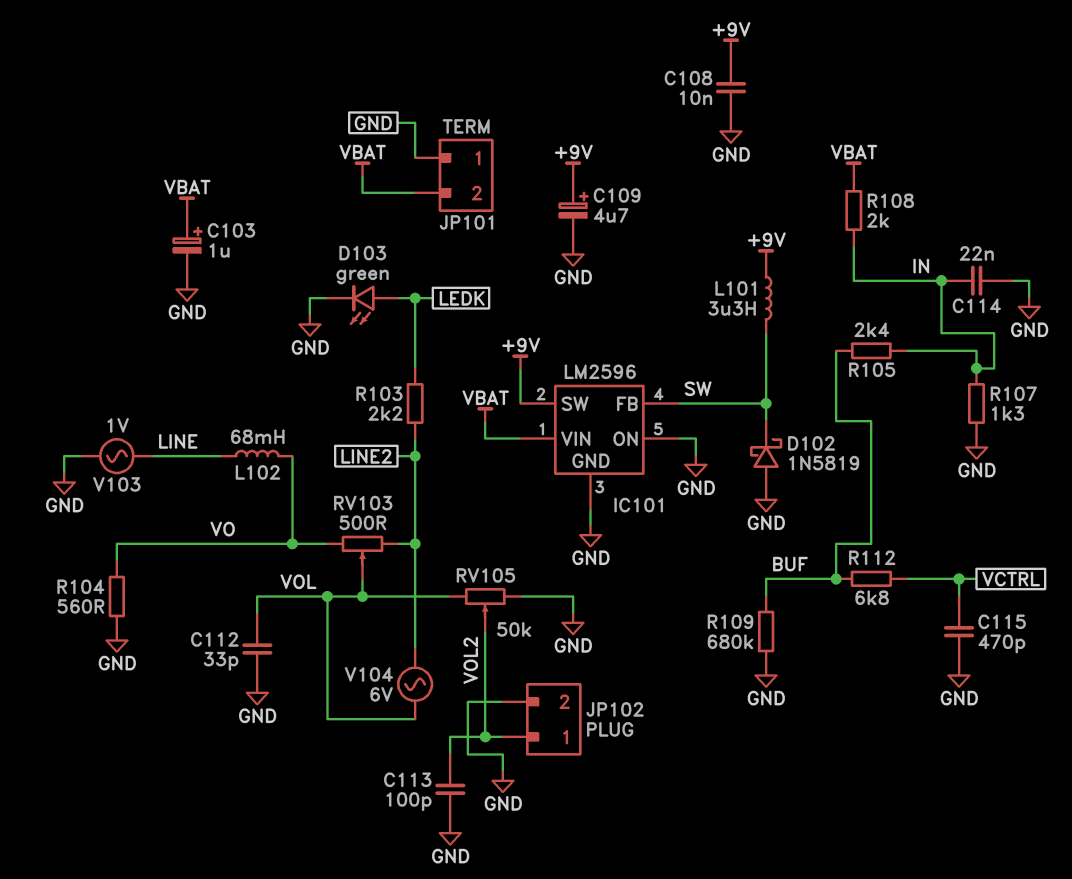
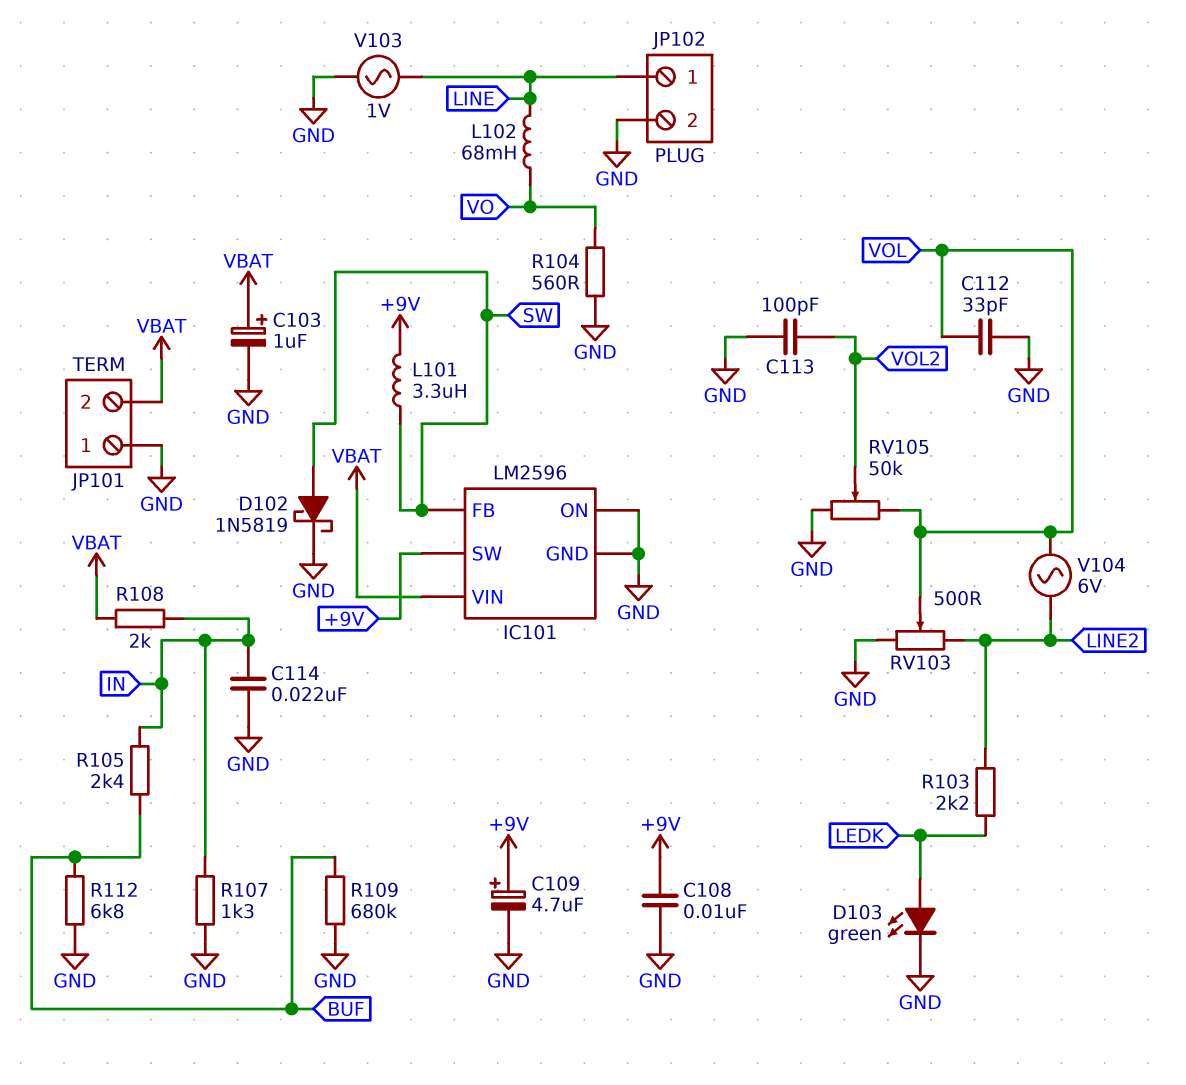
C115: 470pF (GND, VCTRL) -> none
D102: schottky 1N5819 (A GND, K SW) -> schottky 1N5819 (A SW, K GND)
JP102 pin 1: VOL2 -> LINE
R112: 6.8k (BUF, VCTRL) -> 6.8k (BUF, GND)
RV103: 500 (LINE2, VO, wiper VOL) -> 500 (GND, LINE2, wiper VOL)

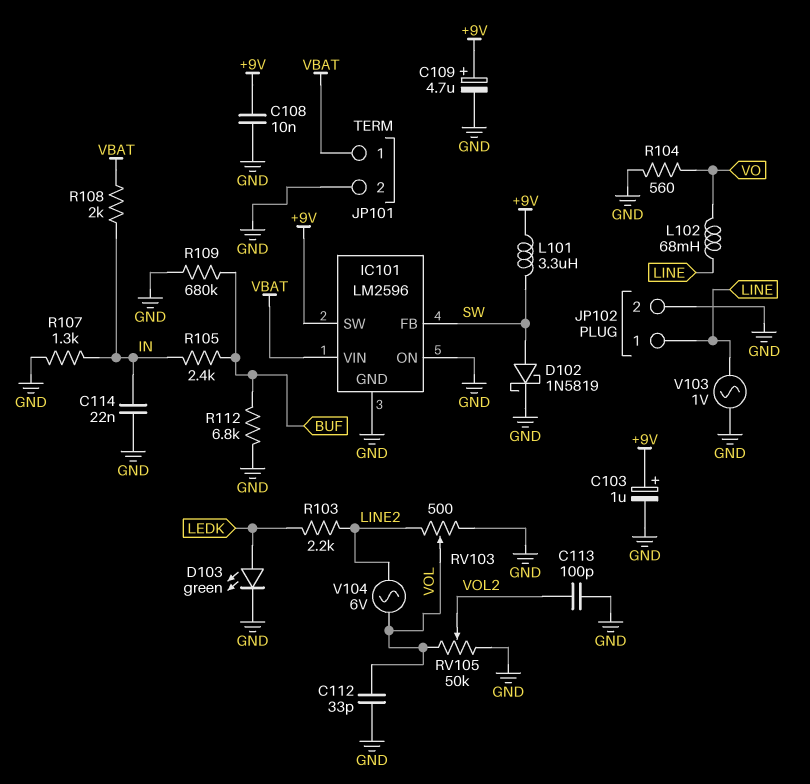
C103: 1uF (plus VBAT, minus GND) -> 1uF (plus +9V, minus GND)
JP101 pin 1: GND -> VBAT
JP101 pin 2: VBAT -> GND

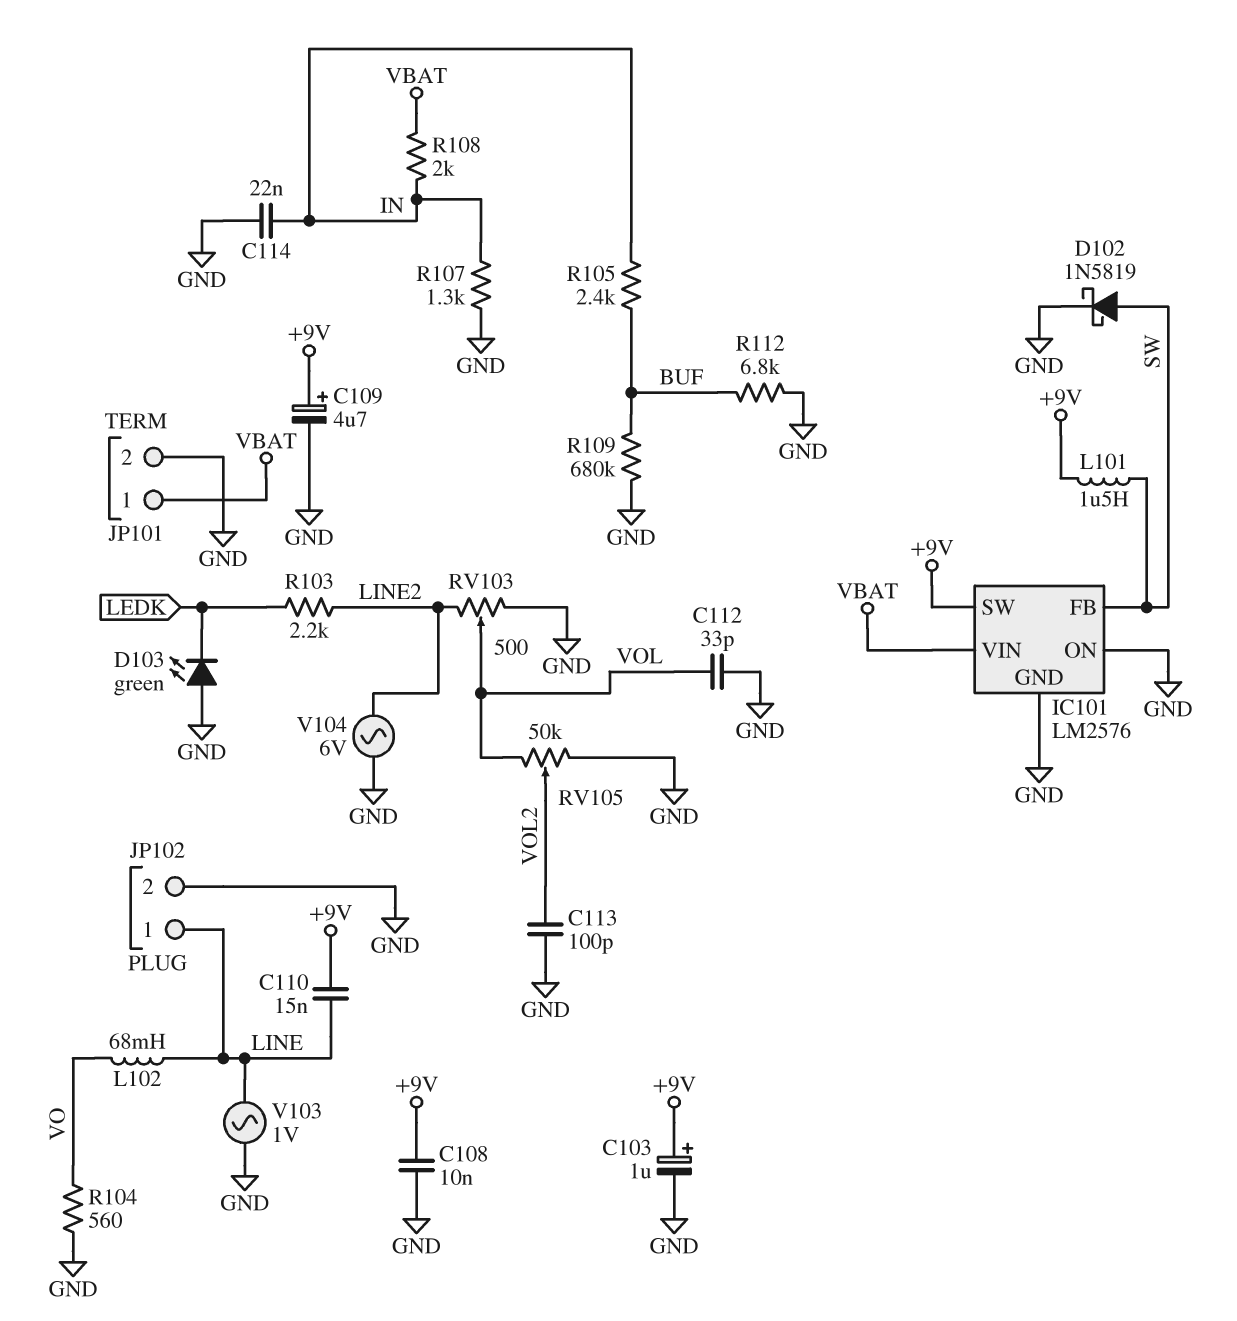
C110: none -> 15nF (+9V, LINE)
D103: LED green (A LEDK, K GND) -> LED green (A GND, K LEDK)
IC101: LM2596 -> LM2576
L101: 3.3uH (+9V, SW) -> 1.5uH (+9V, SW)
V104: AC 6V (LINE2, VOL) -> AC 6V (GND, LINE2)

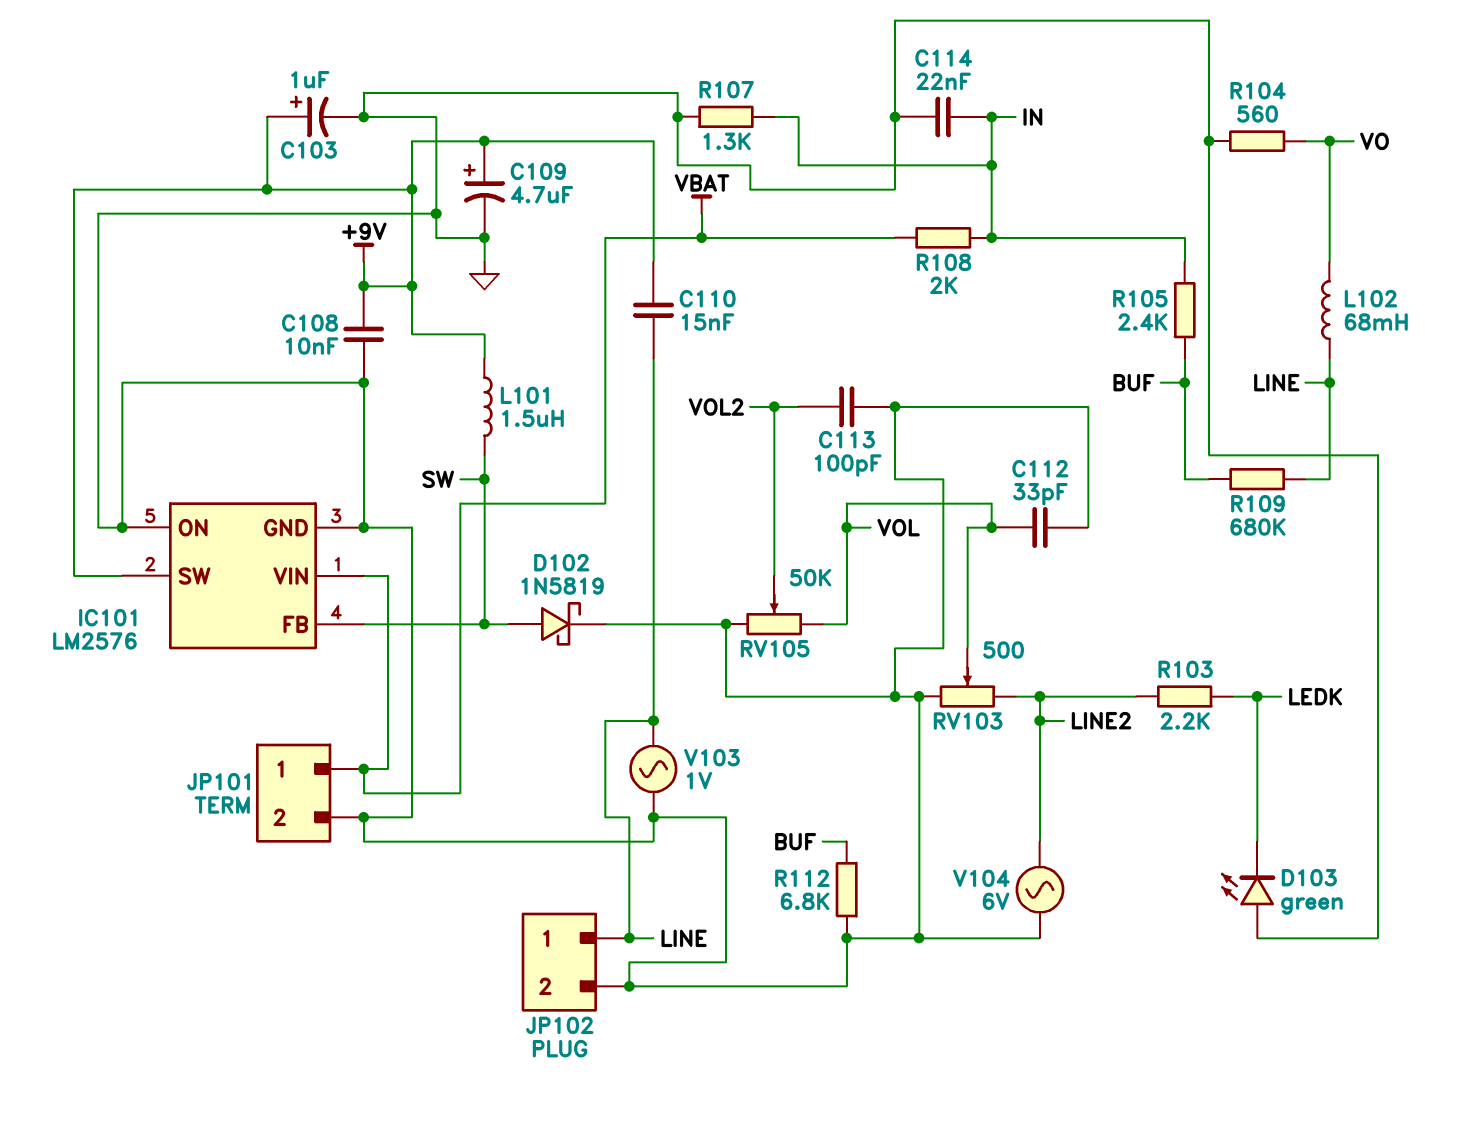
R109: 680k (BUF, GND) -> 680k (BUF, LINE)

